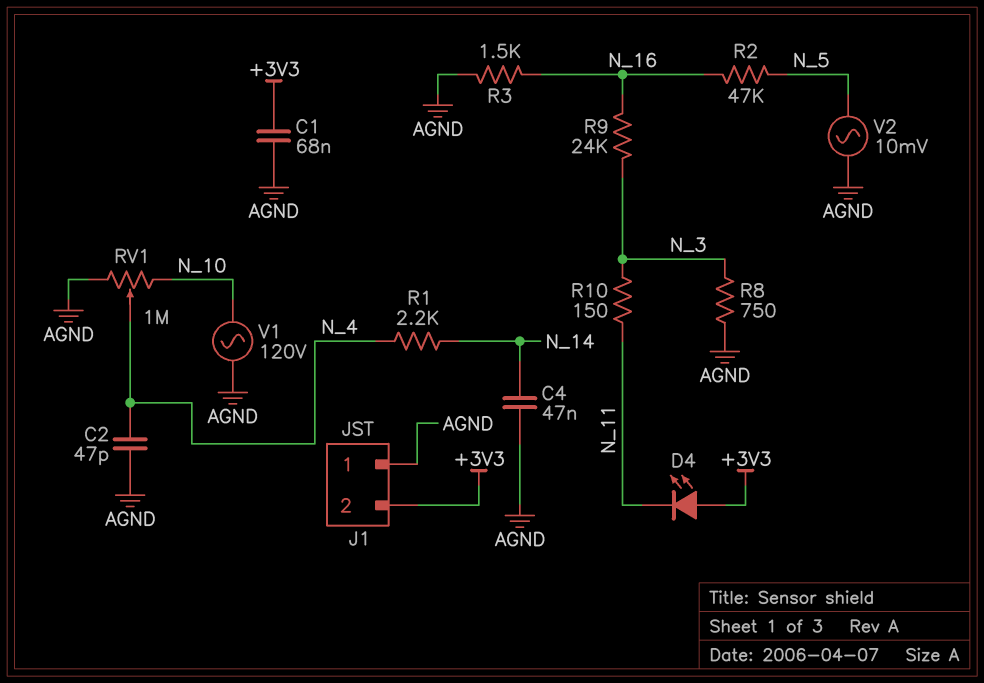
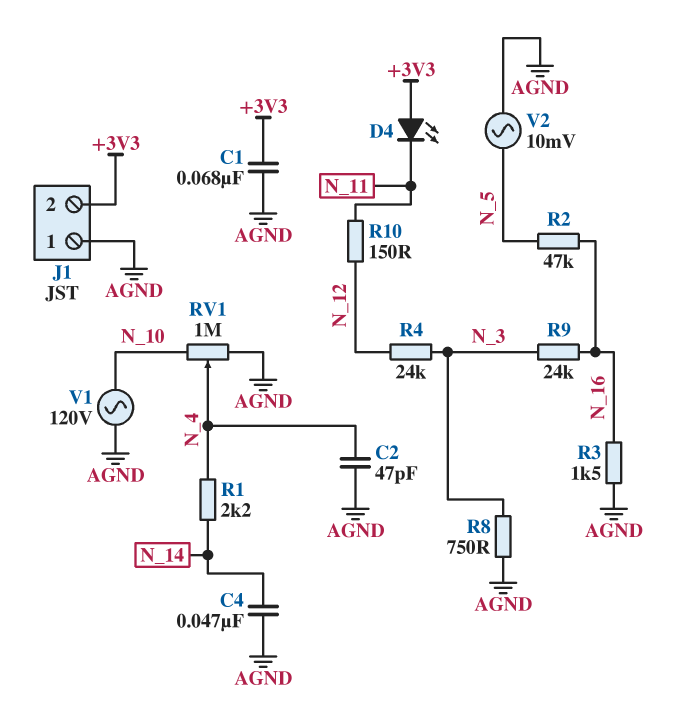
R4: none -> 24k (N_3, N_12)
R10: 150 (N_3, N_11) -> 150 (N_11, N_12)

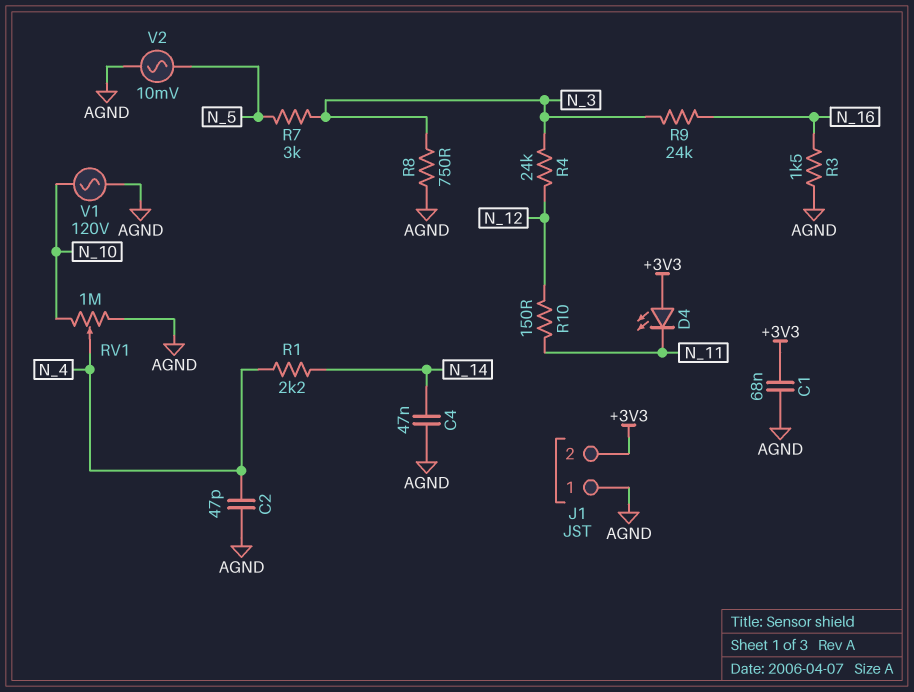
R2: 47k (N_5, N_16) -> none
R7: none -> 3k (N_3, N_5)

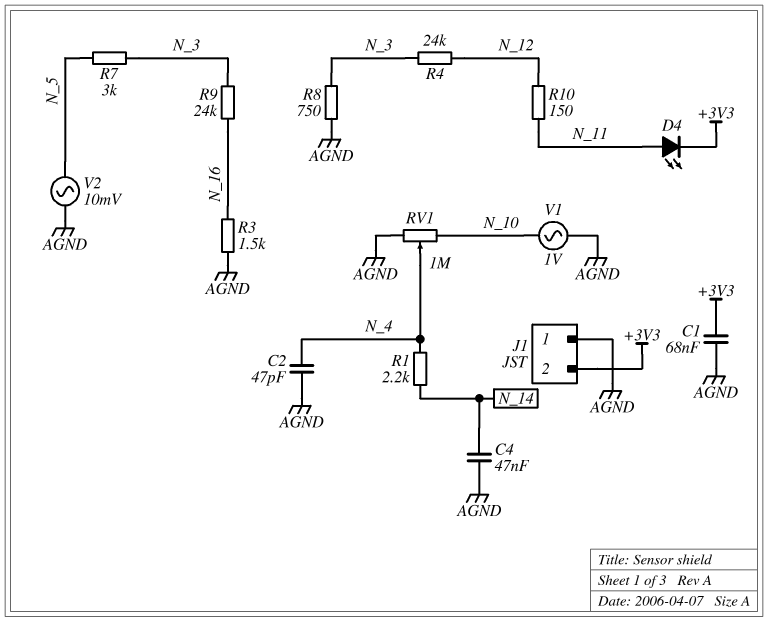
D4: LED (A +3V3, K N_11) -> LED (A N_11, K +3V3)
V1: AC 120V (AGND, N_10) -> AC 1V (AGND, N_10)

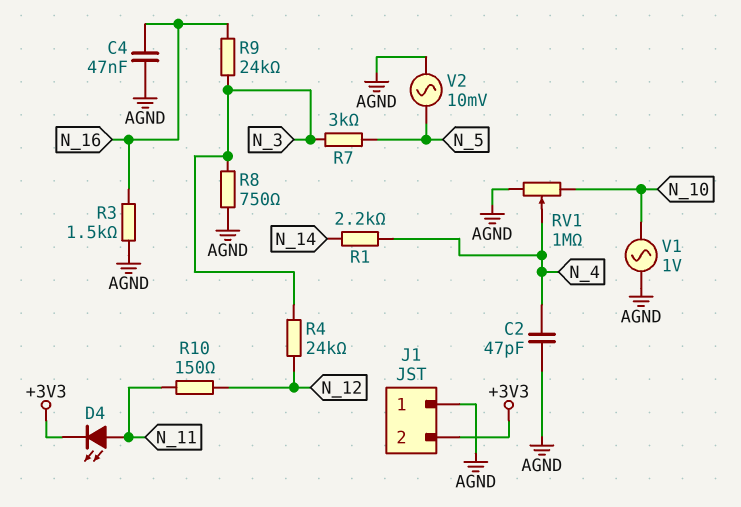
C1: 68nF (+3V3, AGND) -> none
C4: 47nF (AGND, N_14) -> 47nF (AGND, N_16)

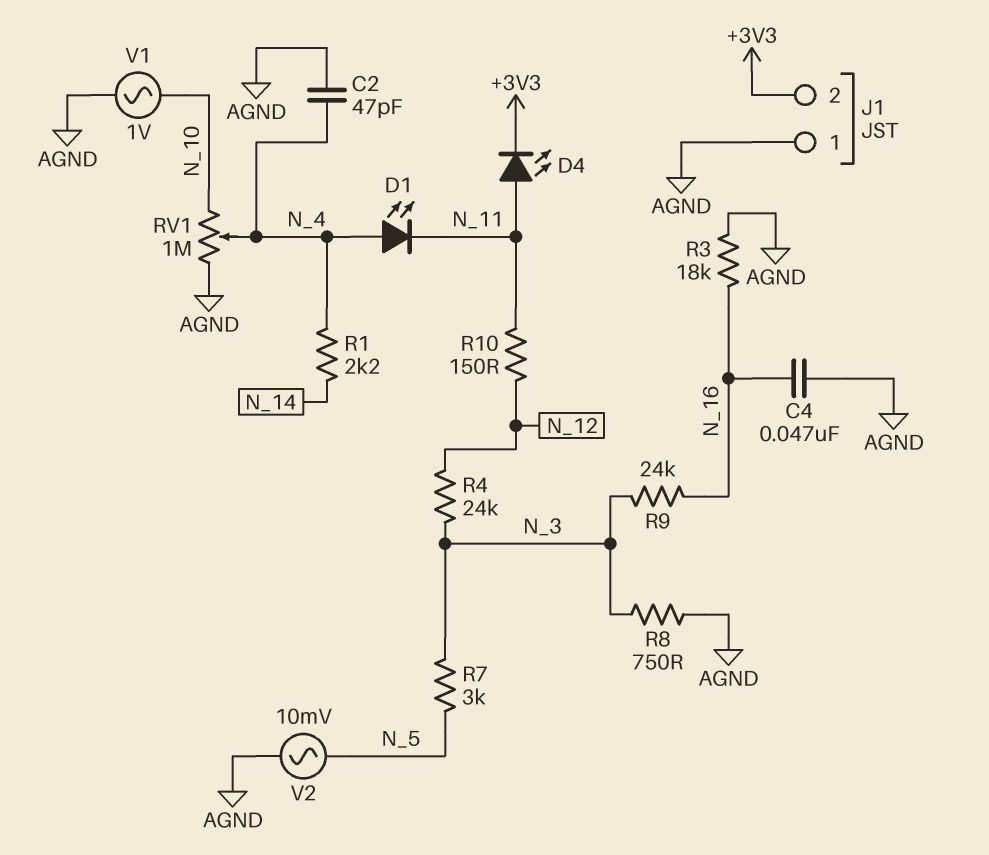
D1: none -> LED (A N_4, K N_11)
R3: 1.5k (AGND, N_16) -> 18k (AGND, N_16)

